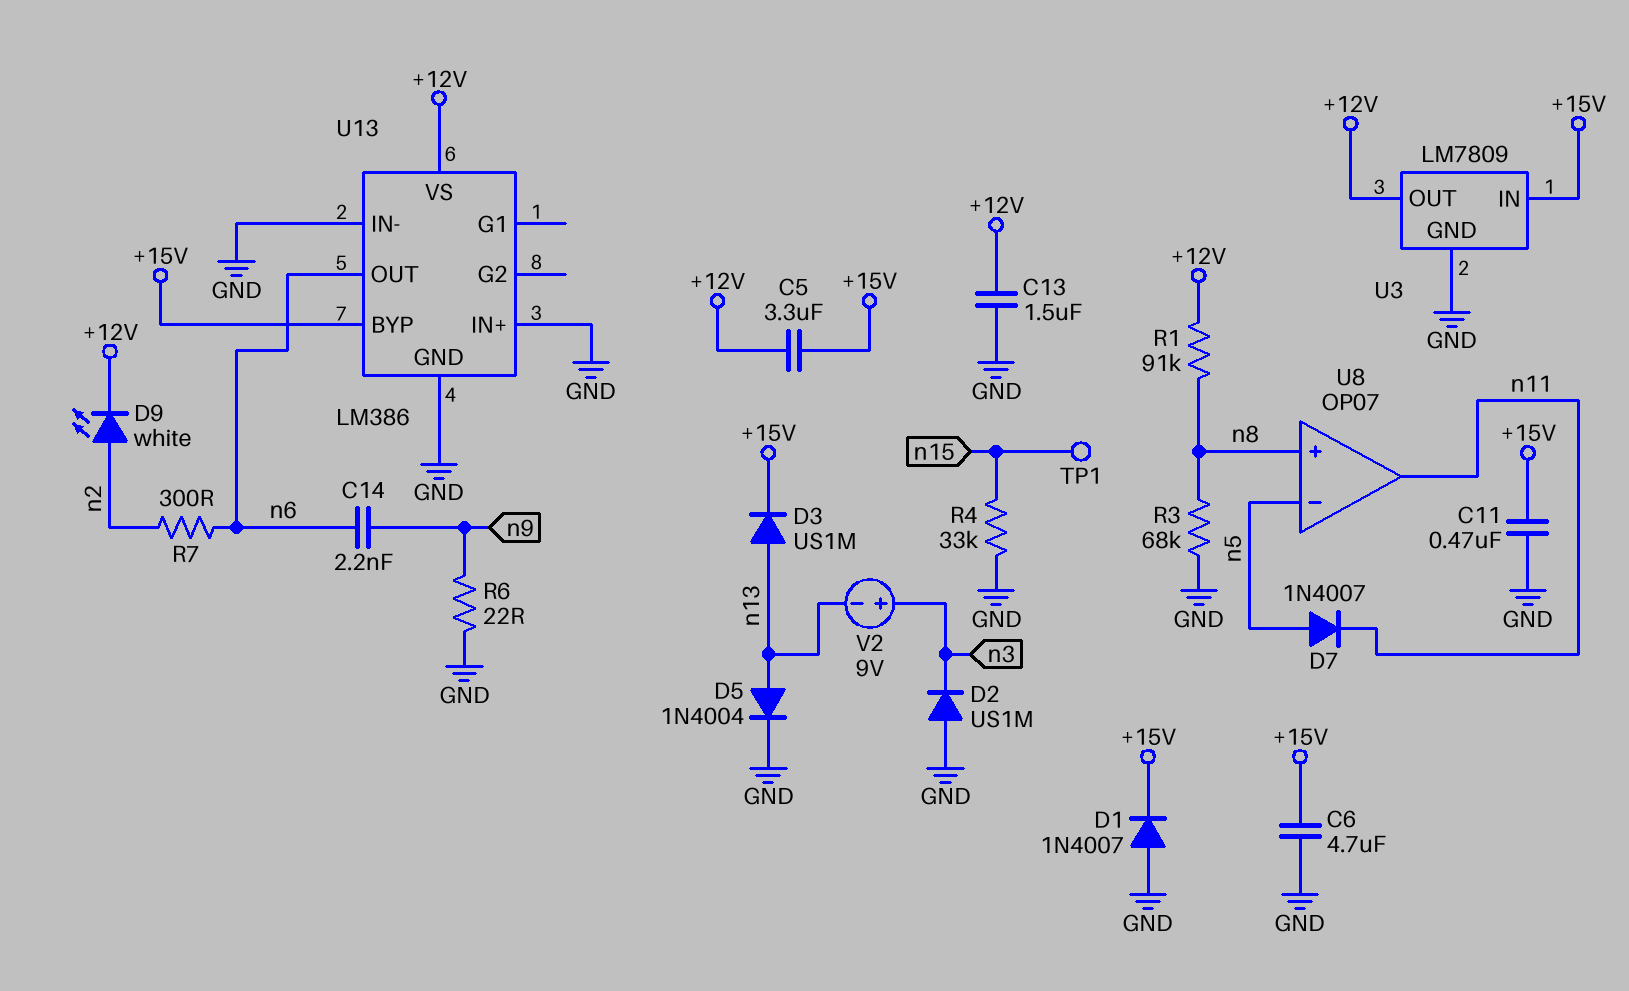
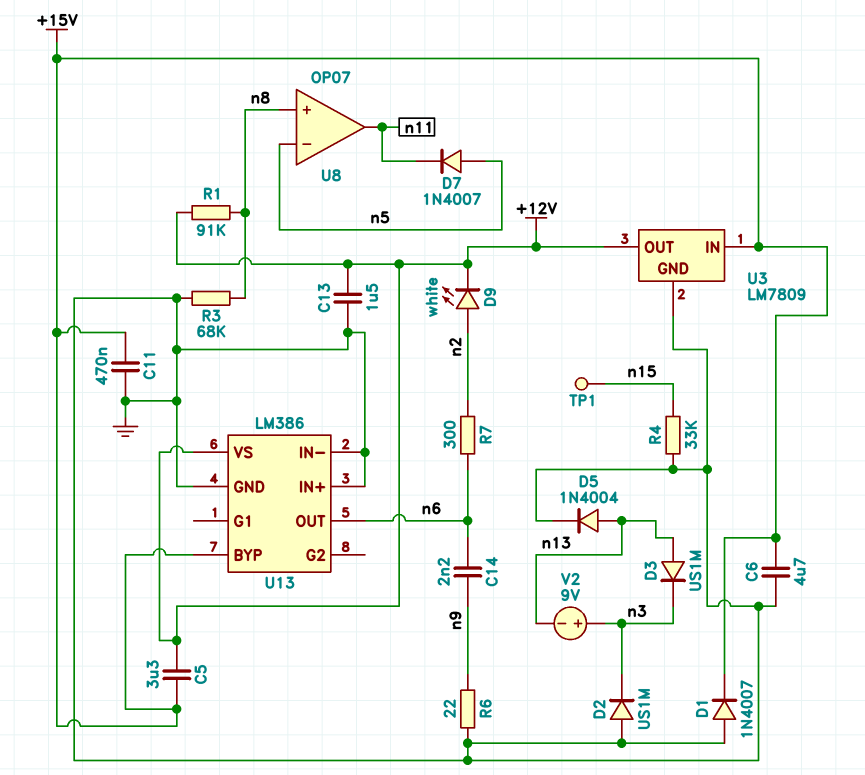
D3: diode US1M (A n13, K +15V) -> diode US1M (A n13, K n3)

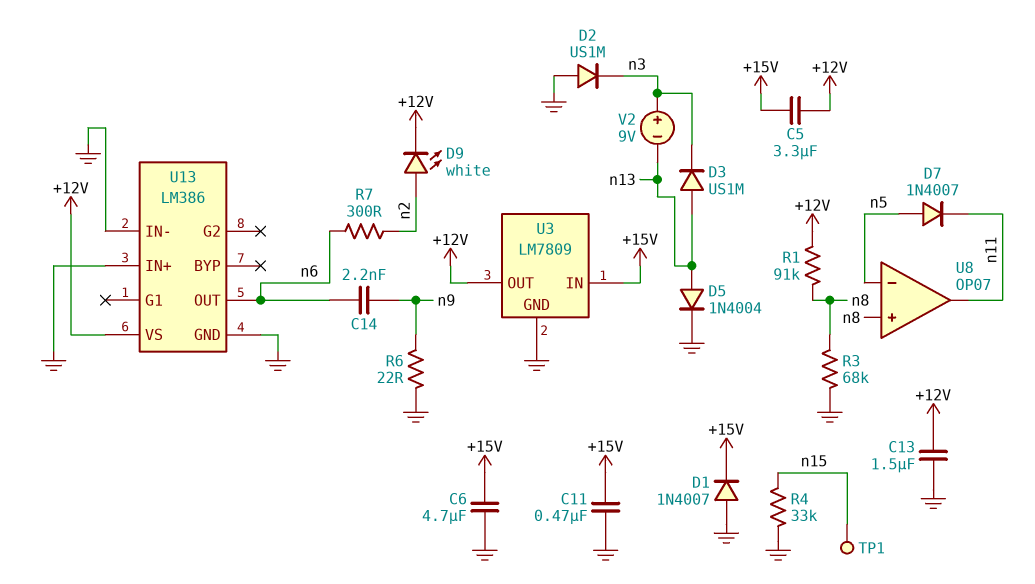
U13 pin BYP: +15V -> none

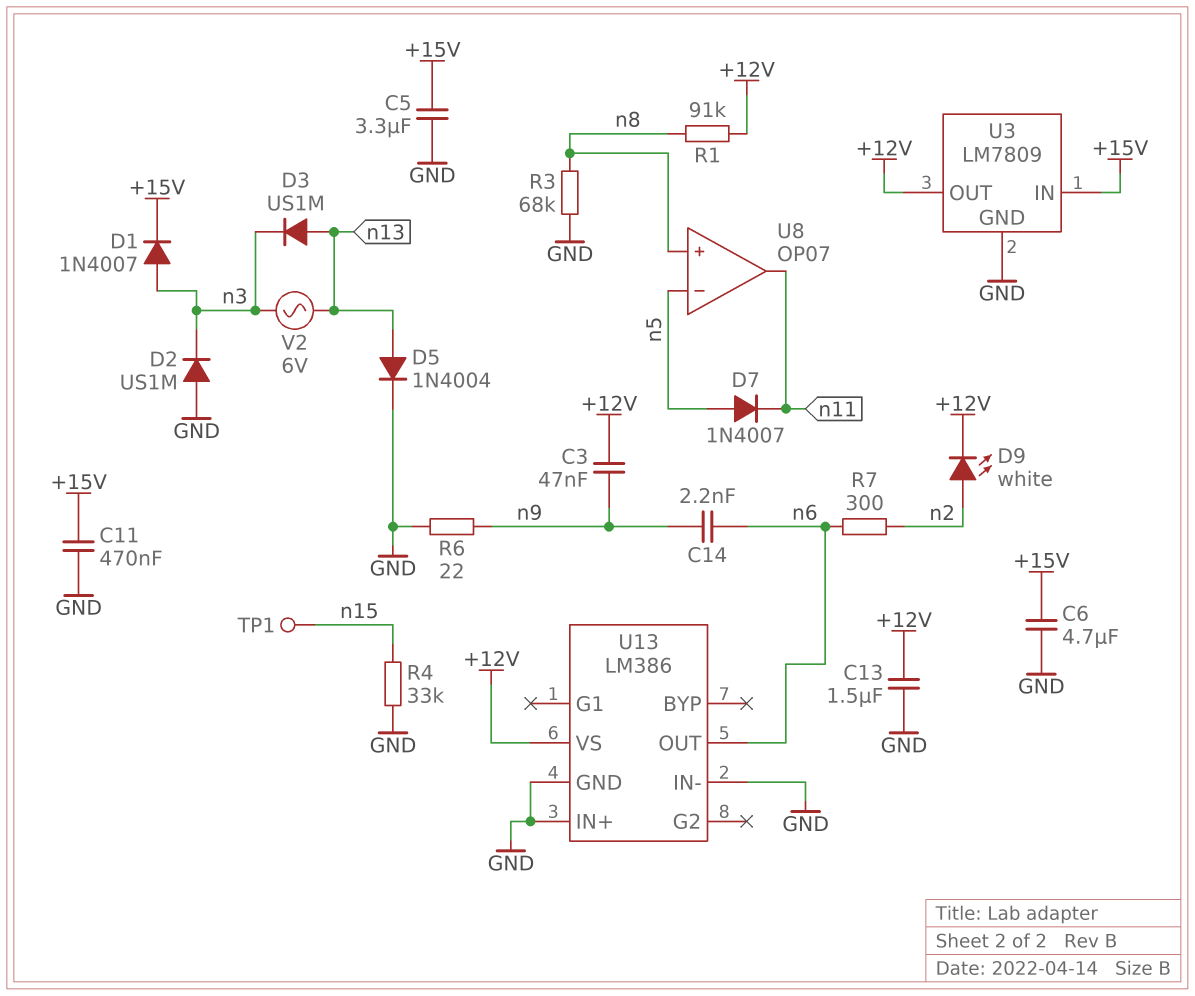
C3: none -> 47nF (+12V, n9)
C5: 3.3uF (+12V, +15V) -> 3.3uF (+15V, GND)
D1: diode 1N4007 (A GND, K +15V) -> diode 1N4007 (A n3, K +15V)
V2: 9V (plus n3, minus n13) -> AC 6V (n3, n13)

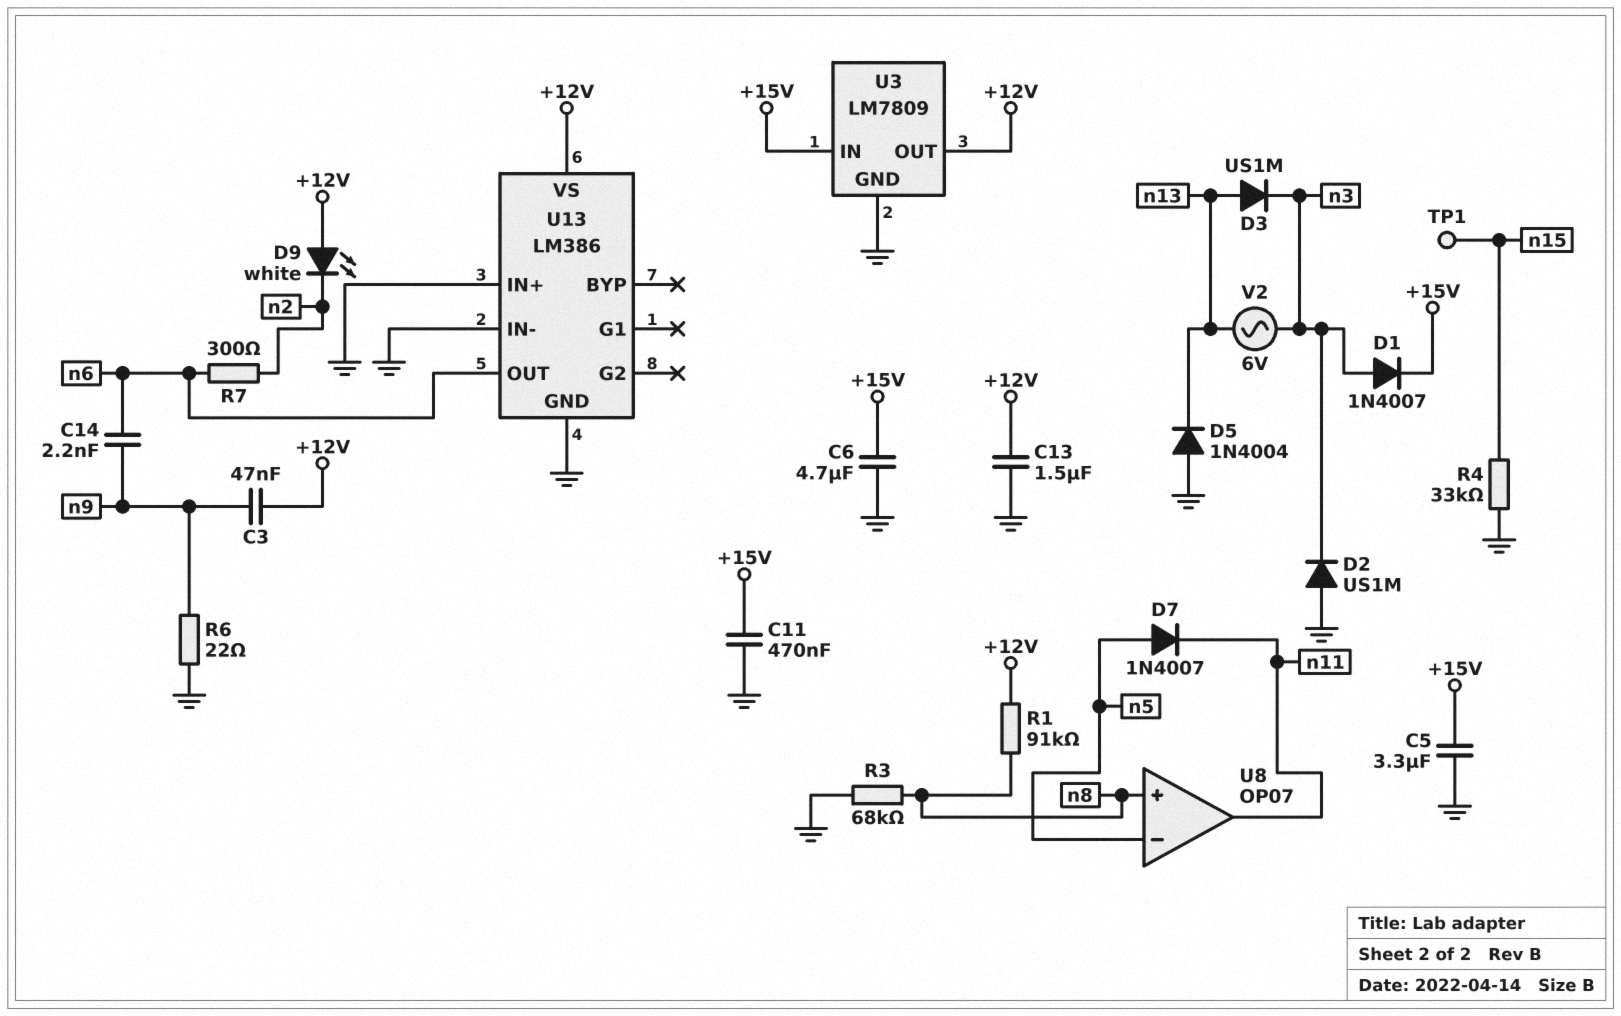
D5: diode 1N4004 (A n13, K GND) -> diode 1N4004 (A GND, K n13)
D9: LED white (A n2, K +12V) -> LED white (A +12V, K n2)

